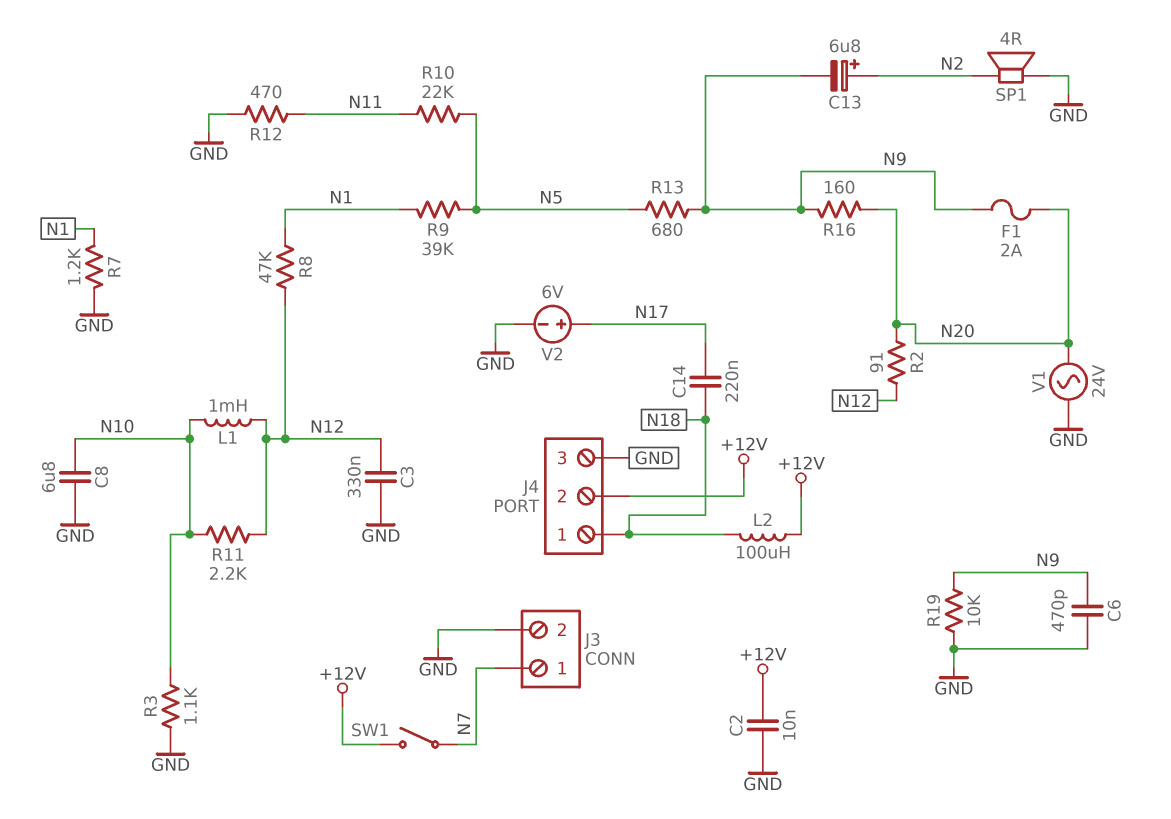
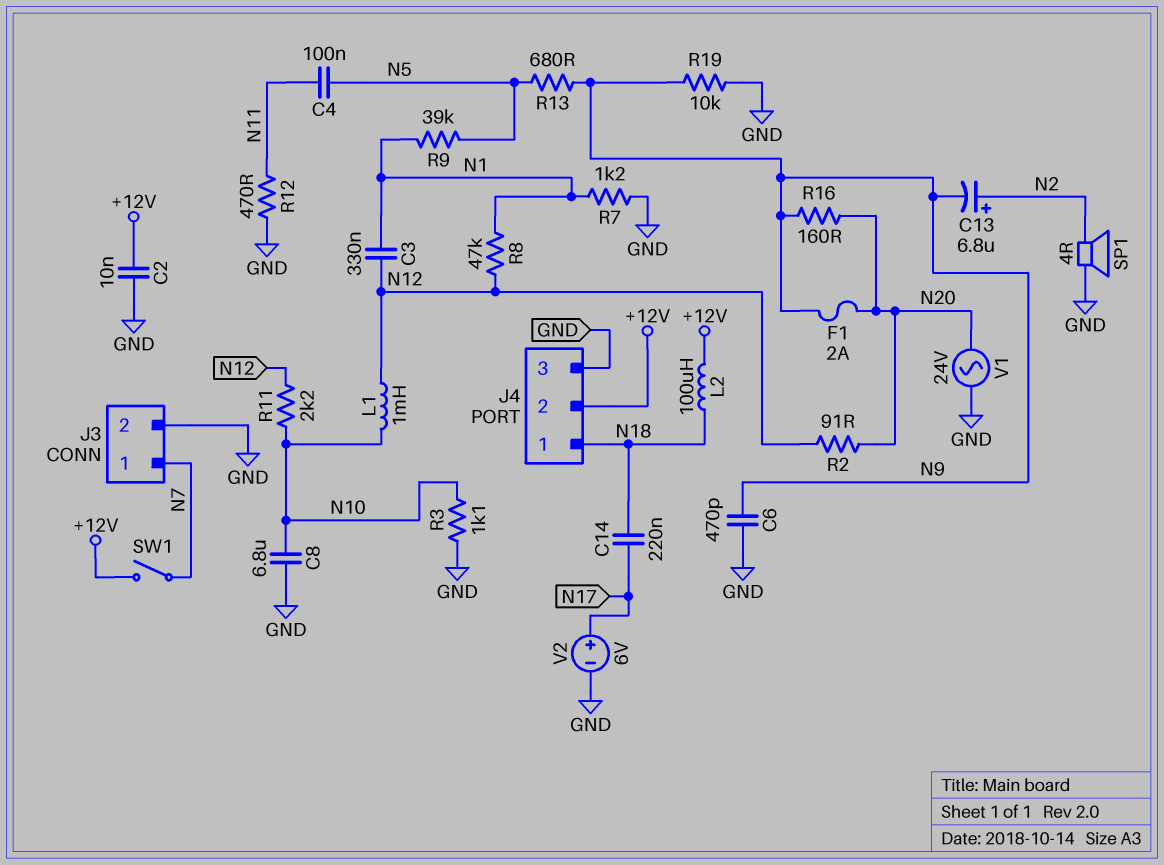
C3: 330nF (GND, N12) -> 330nF (N1, N12)
C4: none -> 100nF (N5, N11)
R10: 22k (N5, N11) -> none

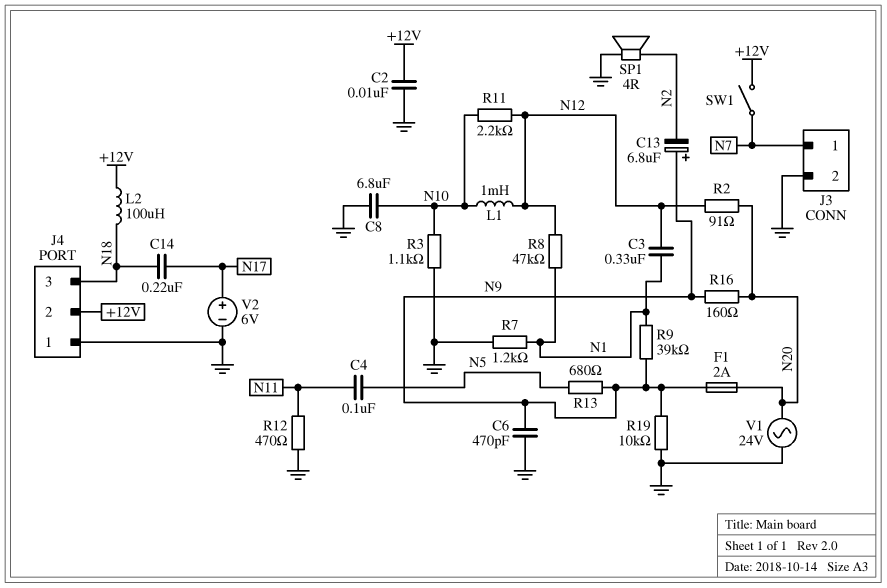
C13: 6.8uF (plus N2, minus N9) -> 6.8uF (plus N9, minus N2)
J4 pin 1: N18 -> GND
J4 pin 3: GND -> N18
R9: 39k (N1, N5) -> 39k (N1, N9)

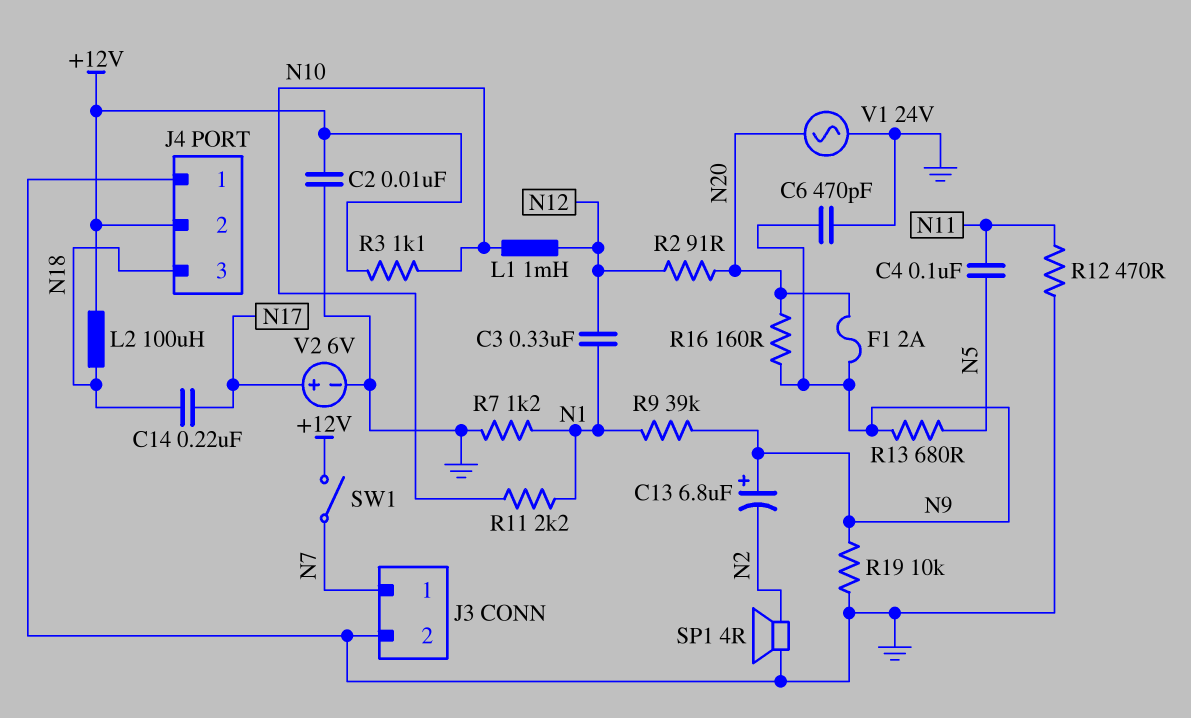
C8: 6.8uF (GND, N10) -> none
R3: 1.1k (GND, N10) -> 1.1k (+12V, N10)
R8: 47k (N1, N12) -> none
R11: 2.2k (N10, N12) -> 2.2k (N1, N10)

